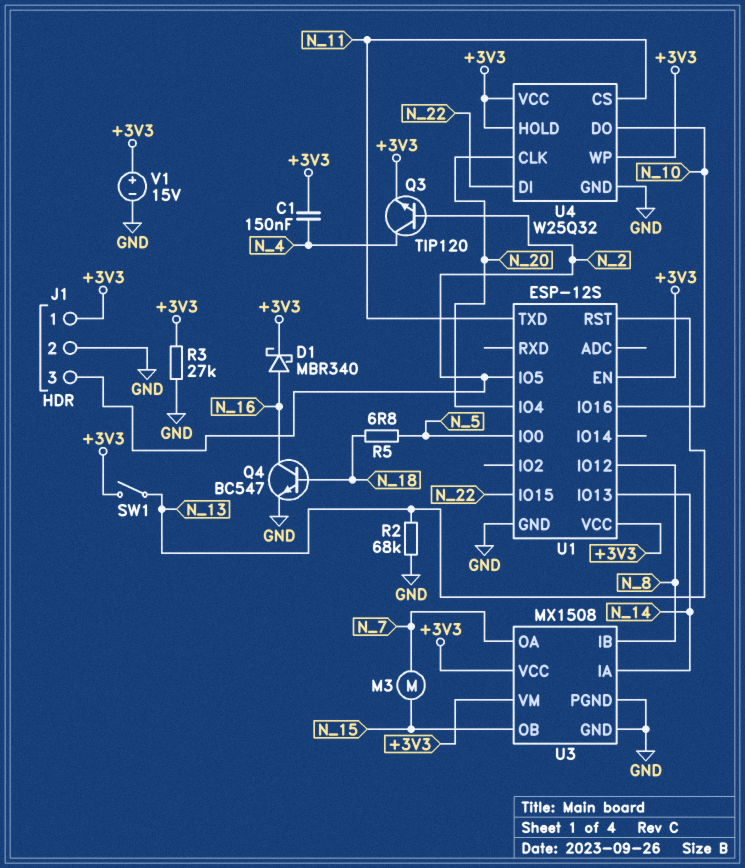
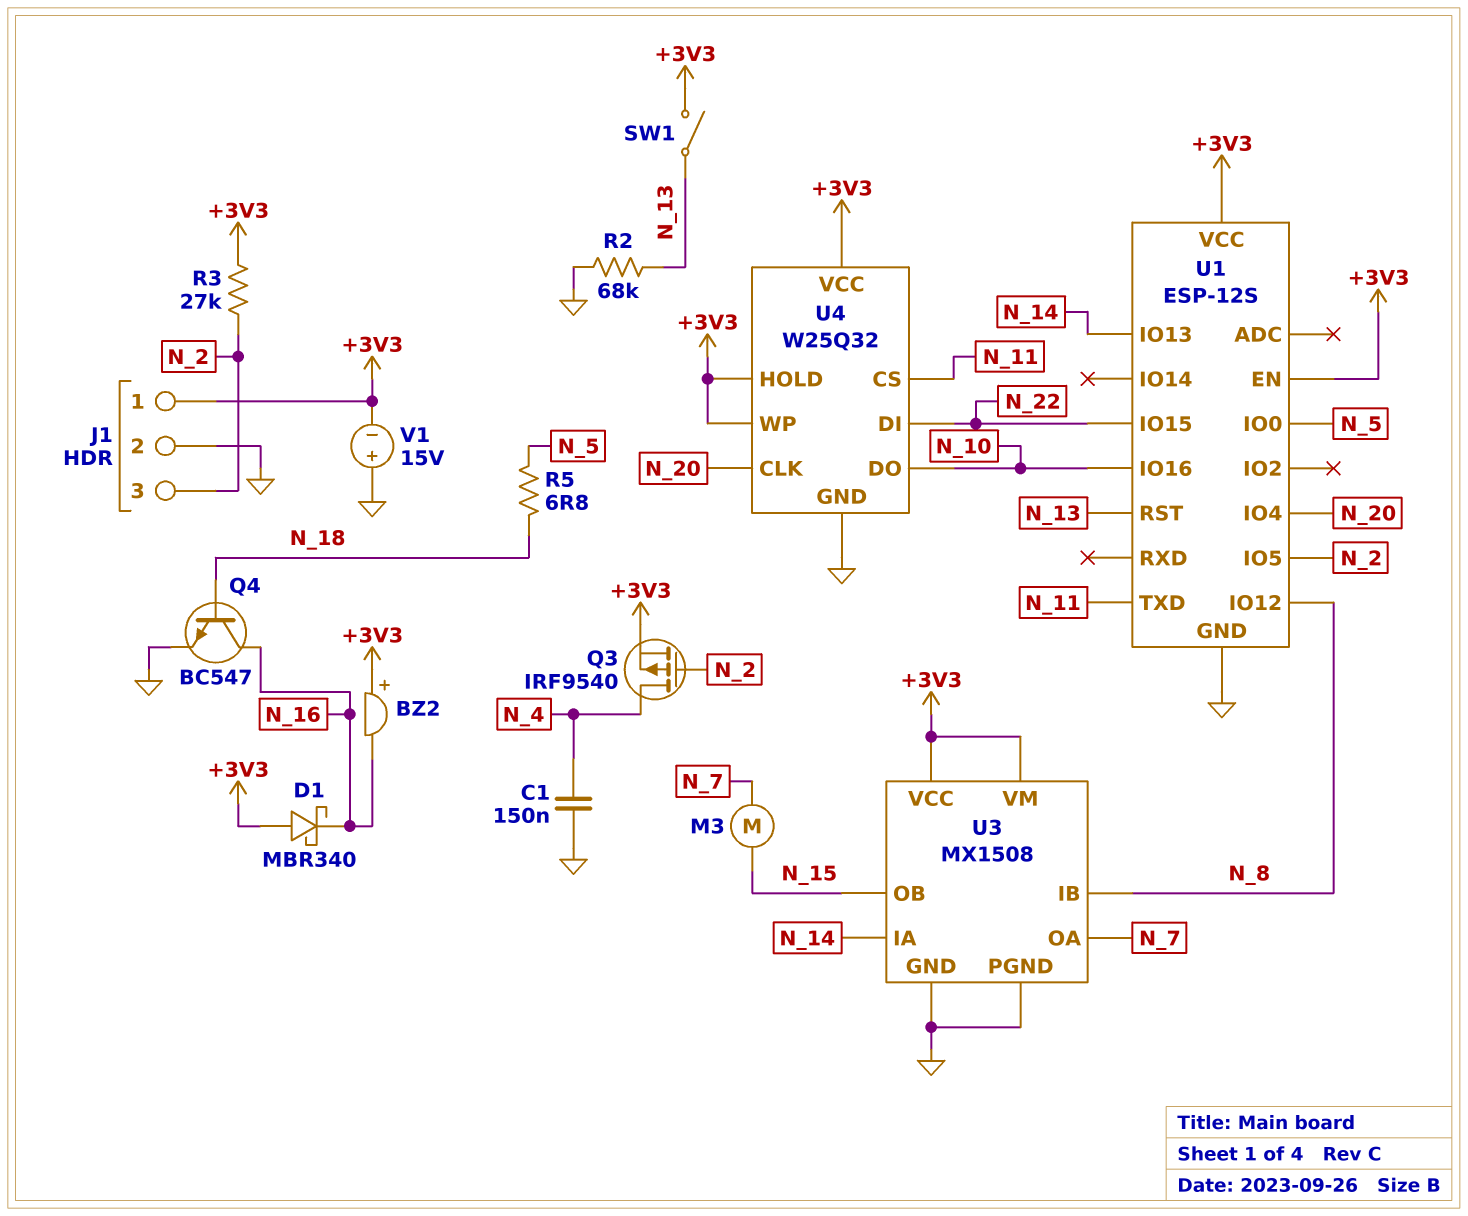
BZ2: none -> buzzer (plus +3V3, minus N_16)
C1: 150nF (+3V3, N_4) -> 150nF (GND, N_4)
D1: schottky MBR340 (A N_16, K +3V3) -> schottky MBR340 (A +3V3, K N_16)
Q3: NPN TIP120 (B N_2, C N_4, E +3V3) -> PMOS IRF9540 (G N_2, D N_4, S +3V3)
R3: 27k (+3V3, GND) -> 27k (+3V3, N_2)
V1: 15V (plus +3V3, minus GND) -> 15V (plus GND, minus +3V3)

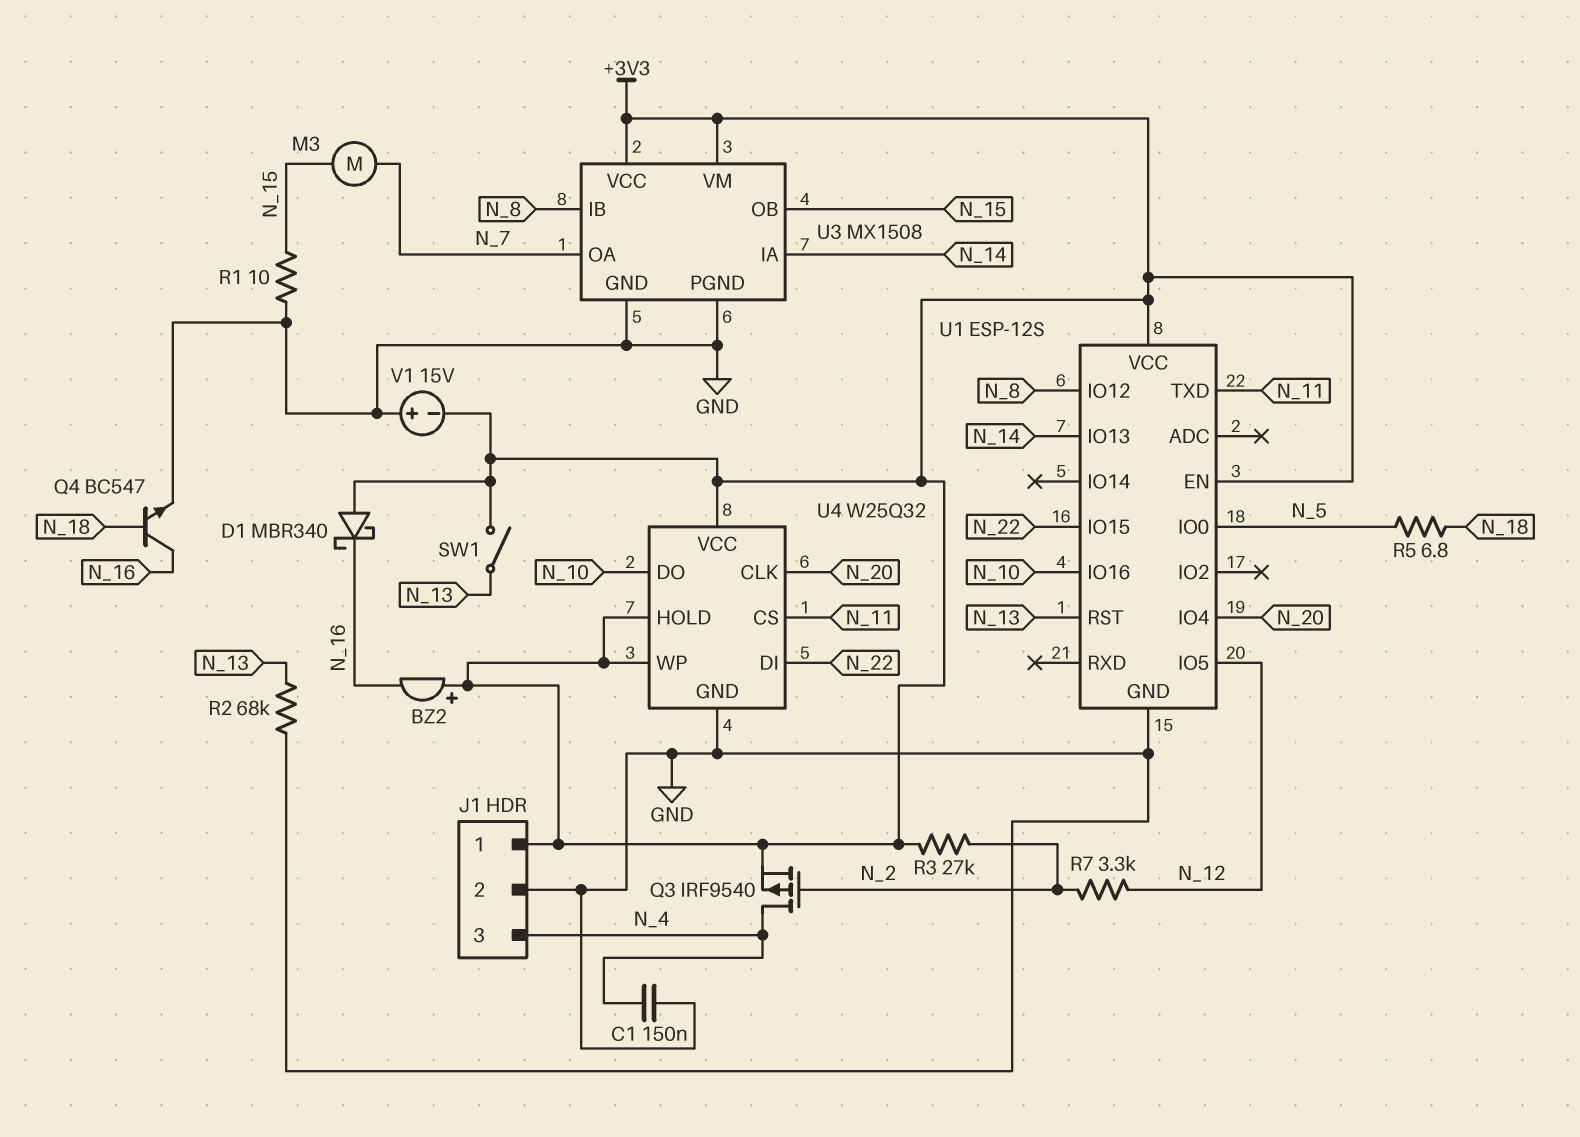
J1 pin 3: N_2 -> N_4
R1: none -> 10 (GND, N_15)
R7: none -> 3.3k (N_2, N_12)
U1 pin IO5: N_2 -> N_12

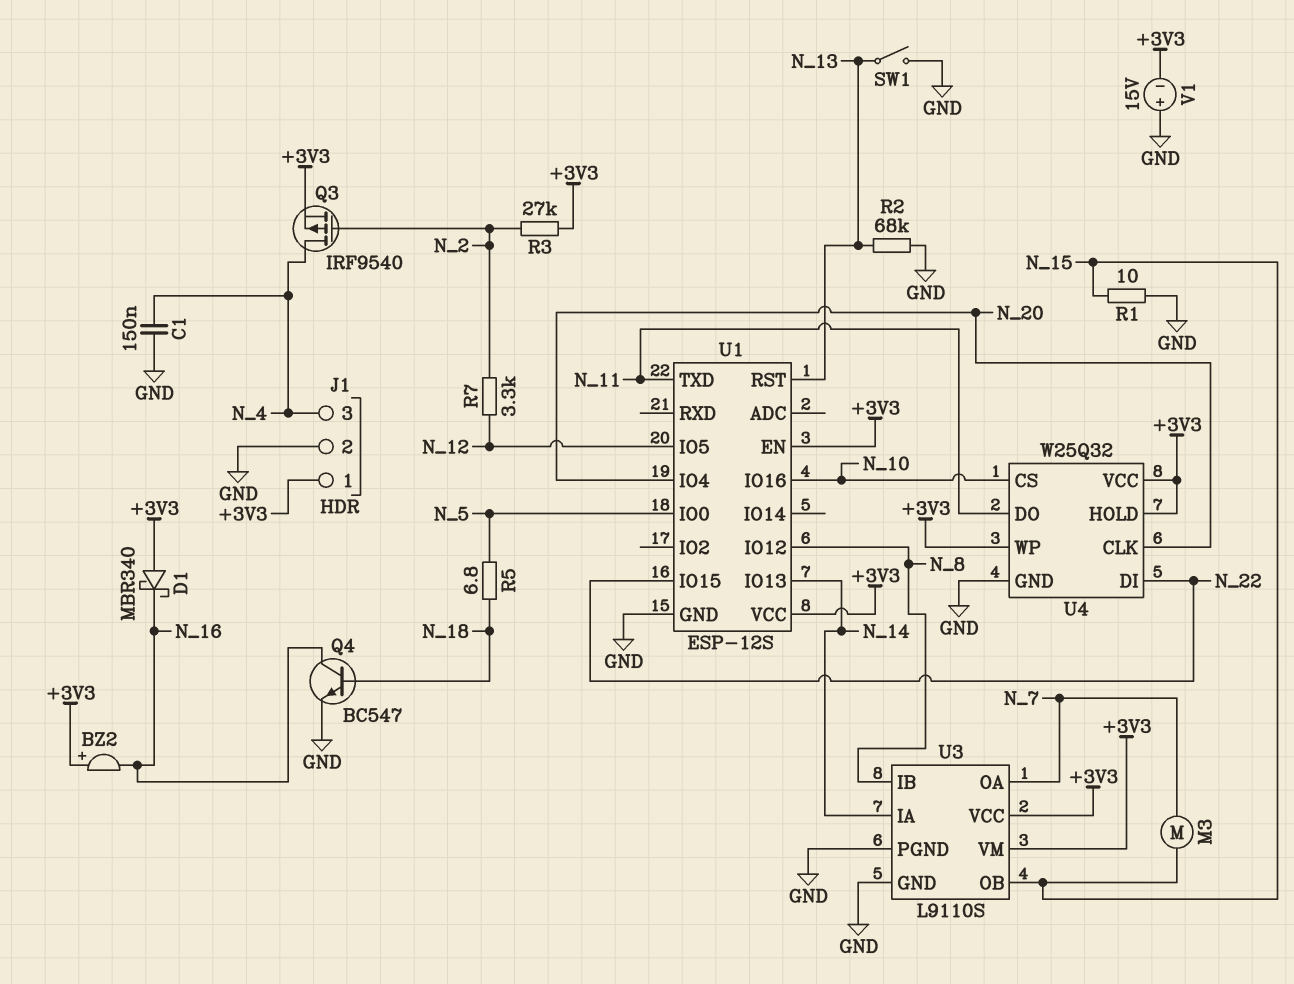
SW1: switch (+3V3, N_13) -> switch (GND, N_13)
U3: MX1508 -> L9110S
U4 pin CS: N_11 -> N_10
U4 pin DO: N_10 -> N_11

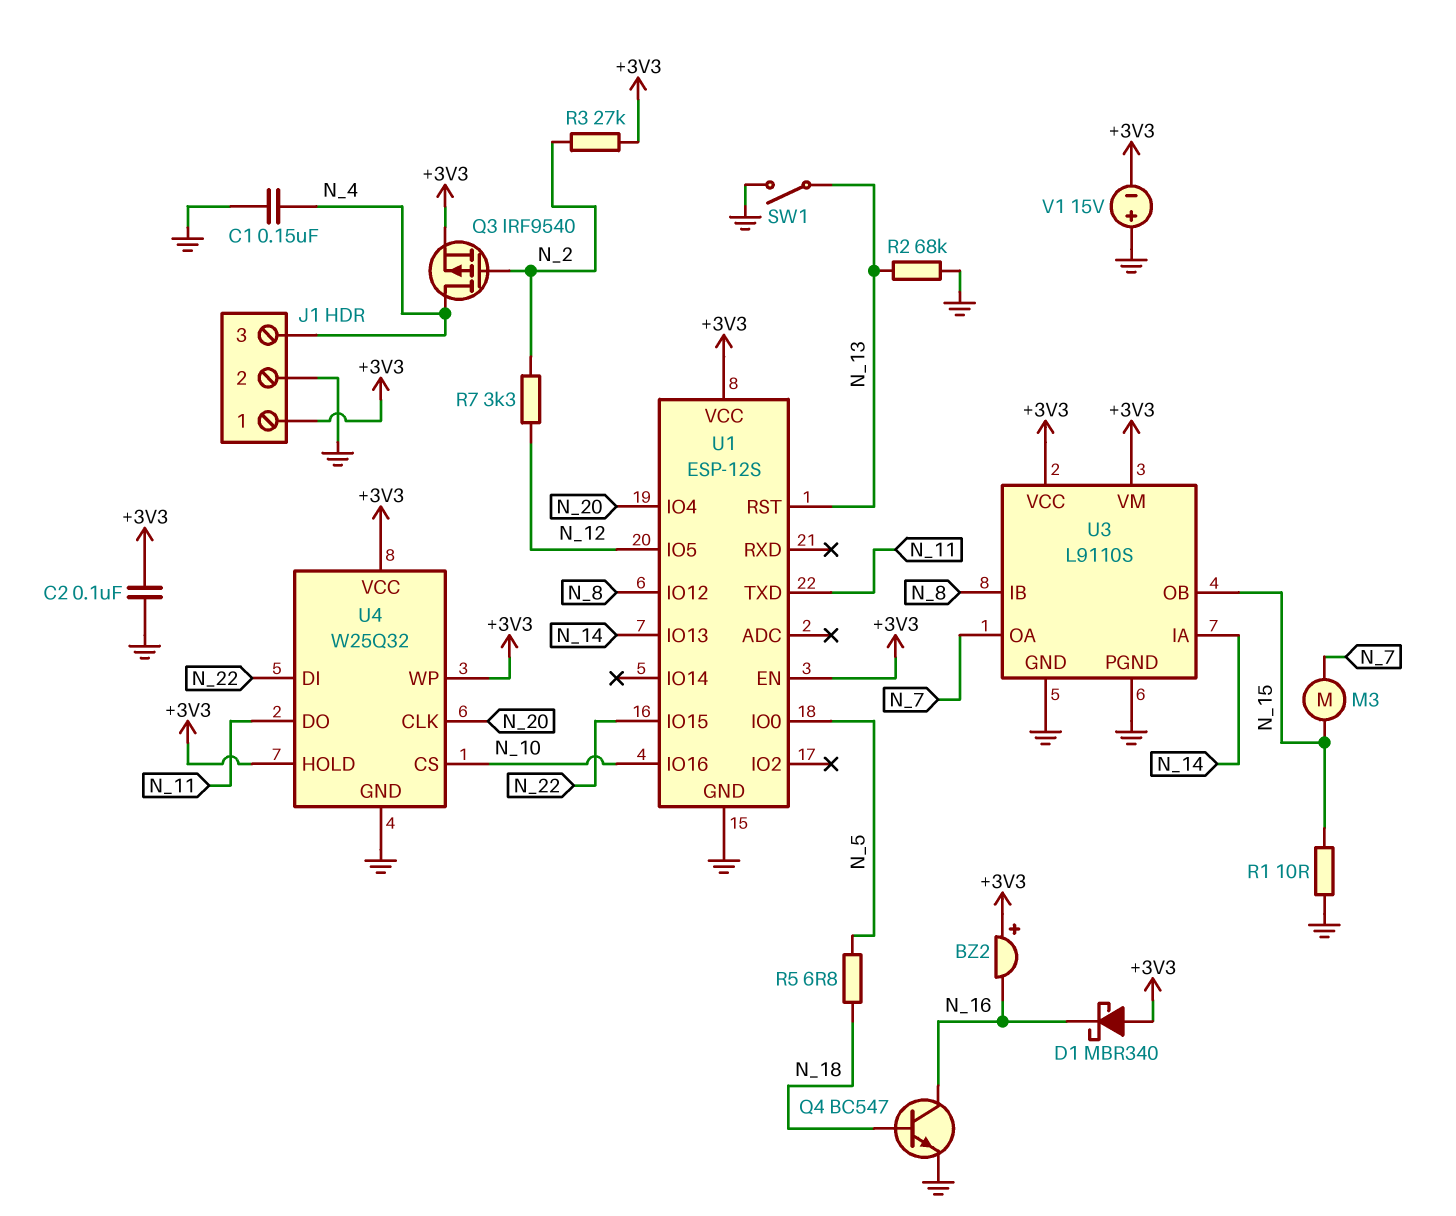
C2: none -> 100nF (+3V3, GND)

